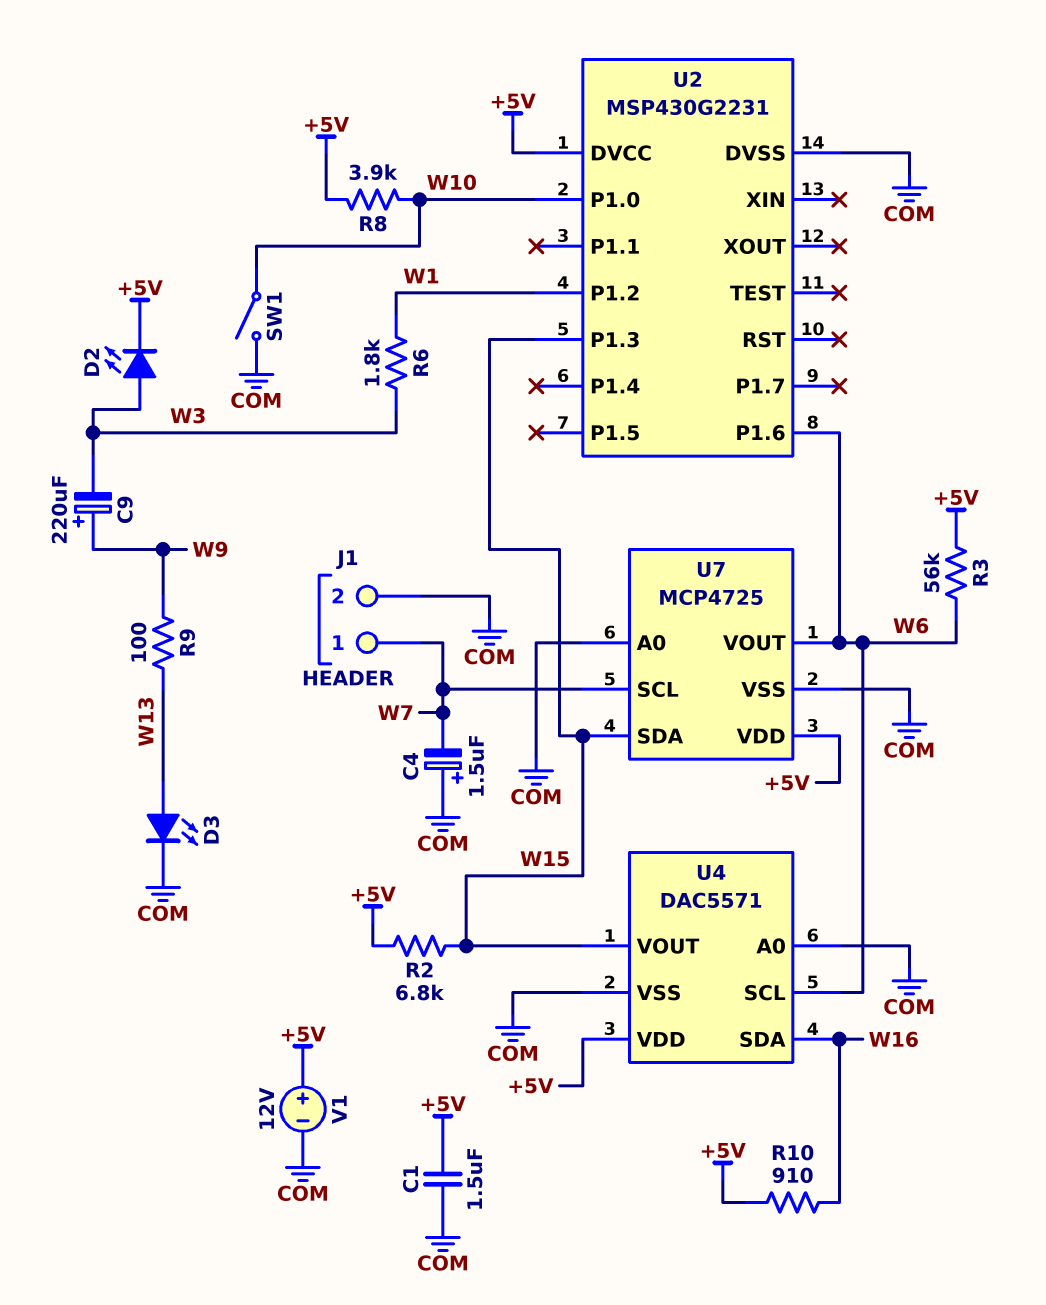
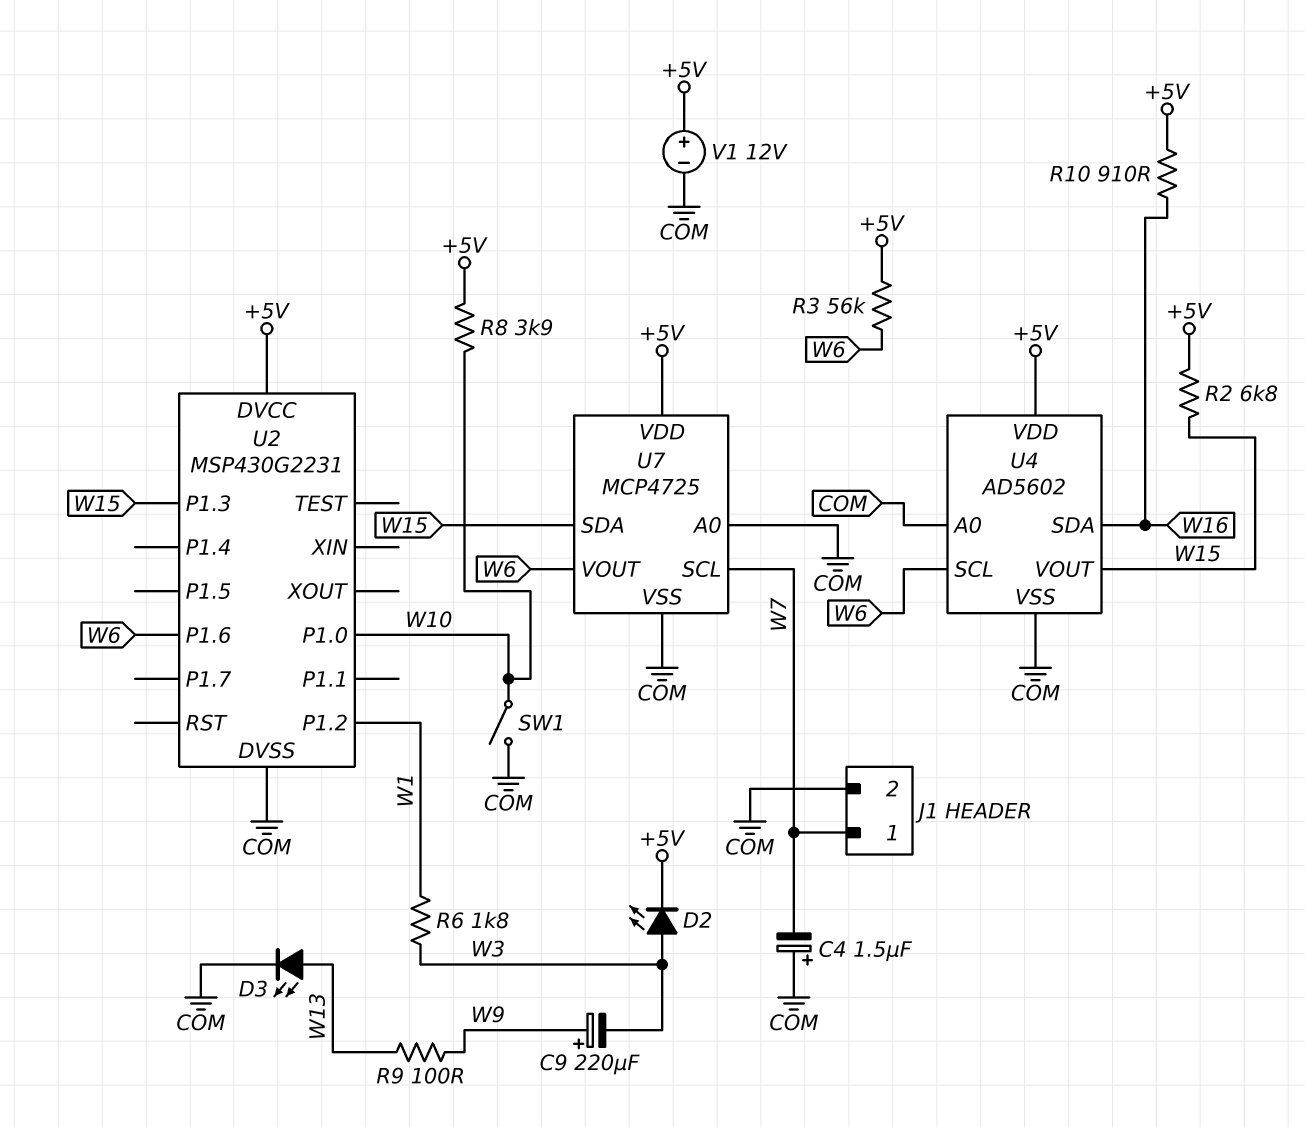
C1: 1.5uF (+5V, COM) -> none
U4: DAC5571 -> AD5602

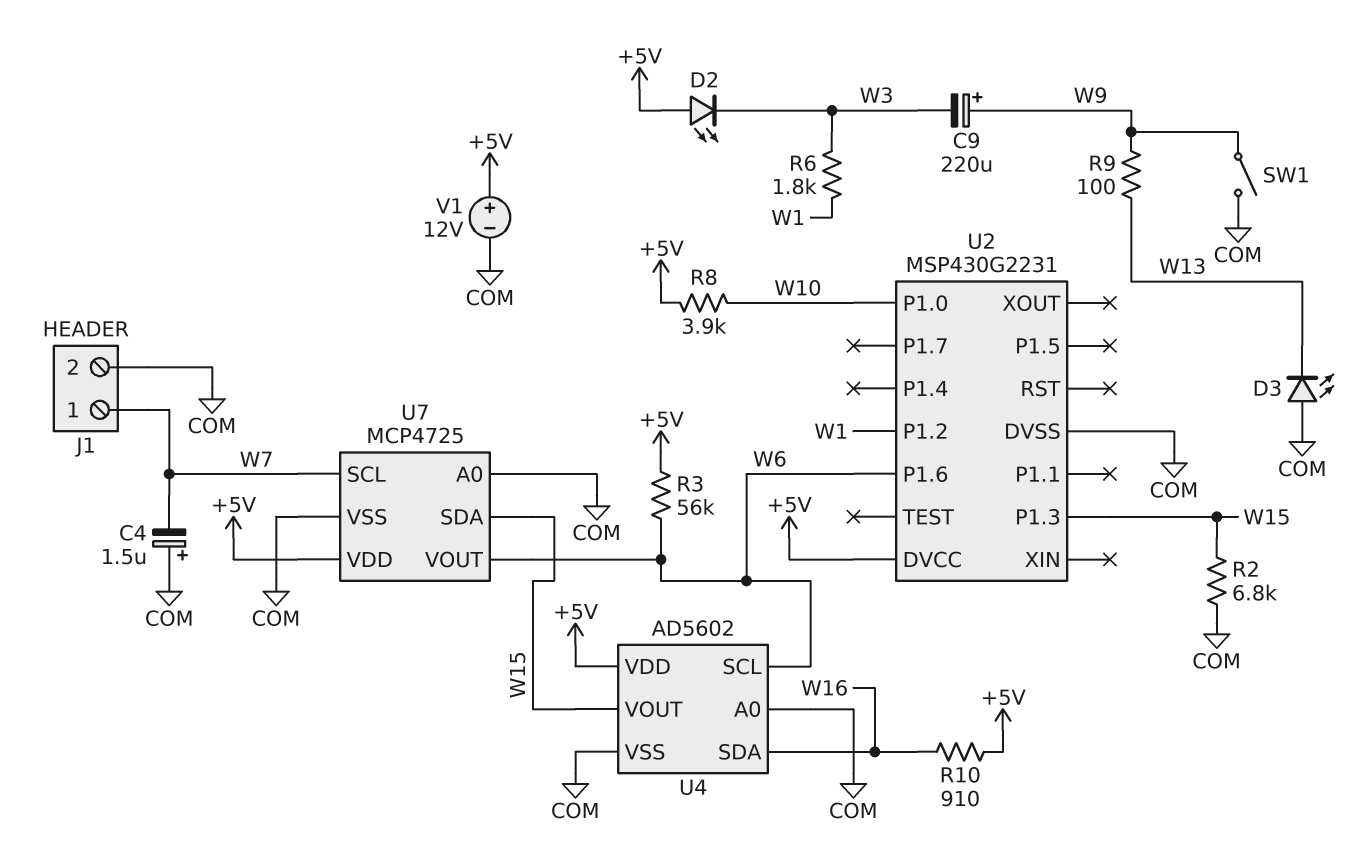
D2: LED (A W3, K +5V) -> LED (A +5V, K W3)
D3: LED (A W13, K COM) -> LED (A COM, K W13)
R2: 6.8k (+5V, W15) -> 6.8k (COM, W15)
SW1: switch (COM, W10) -> switch (COM, W9)

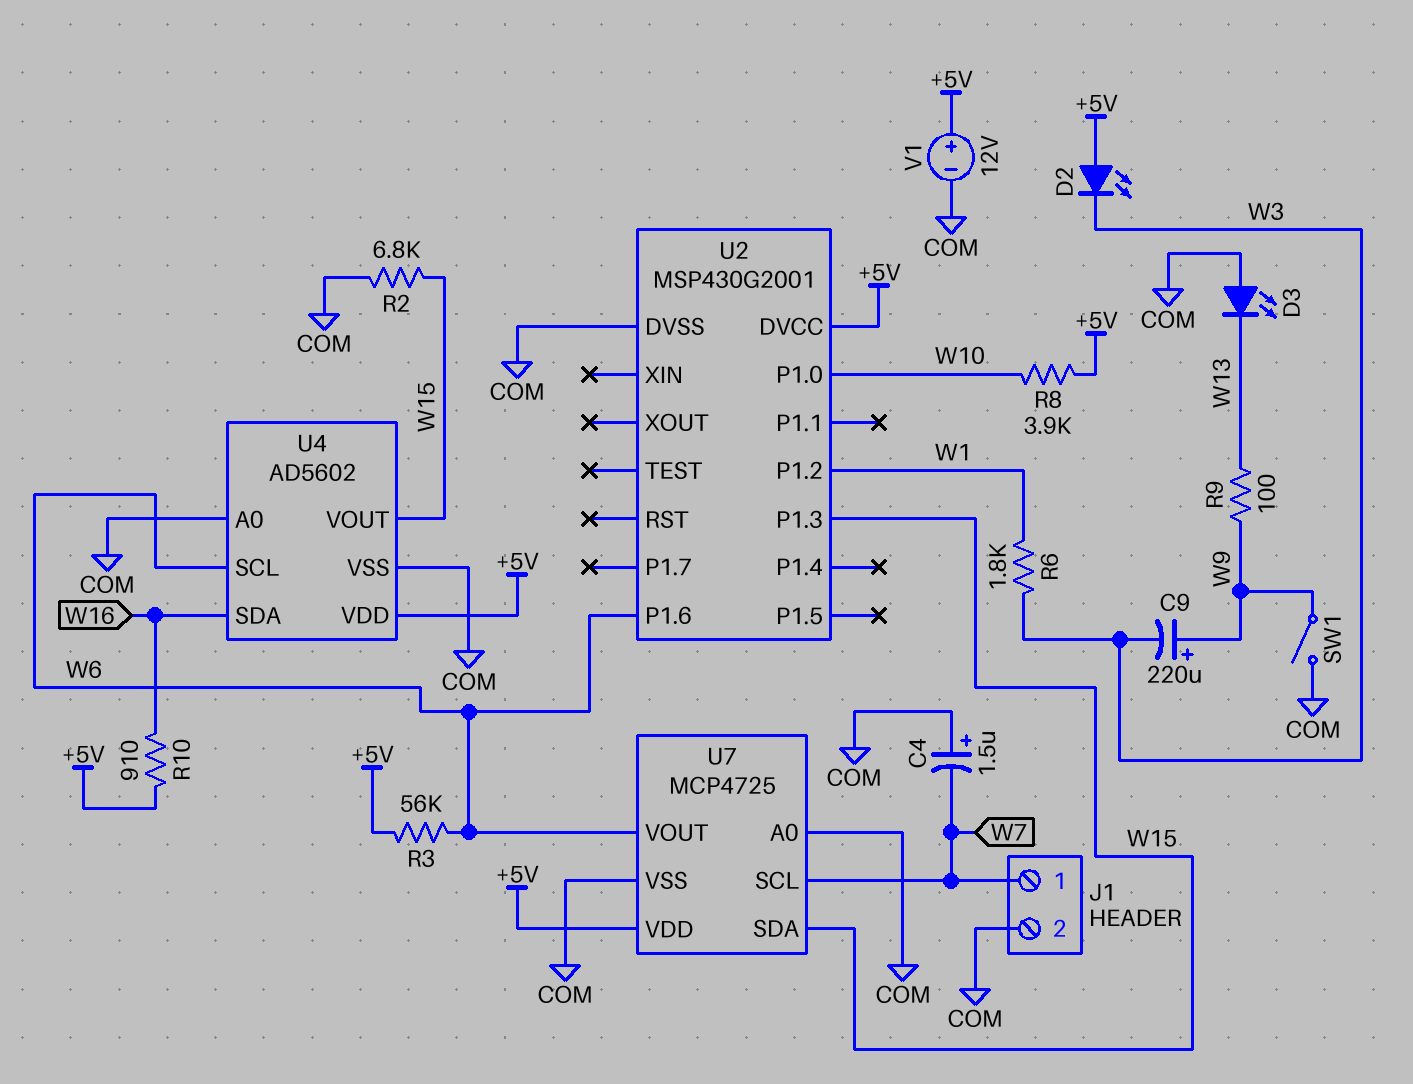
U2: MSP430G2231 -> MSP430G2001

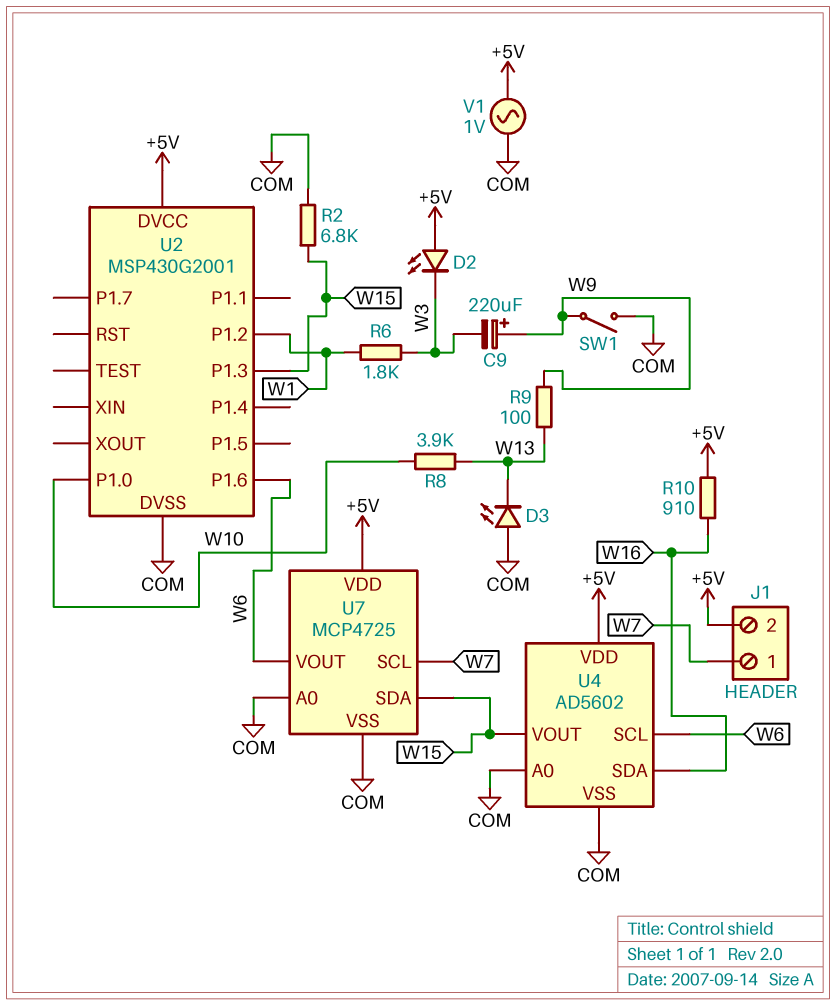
C4: 1.5uF (plus COM, minus W7) -> none
J1 pin 2: COM -> +5V
R3: 56k (+5V, W6) -> none
R8: 3.9k (+5V, W10) -> 3.9k (W10, W13)
V1: 12V (plus +5V, minus COM) -> AC 1V (+5V, COM)

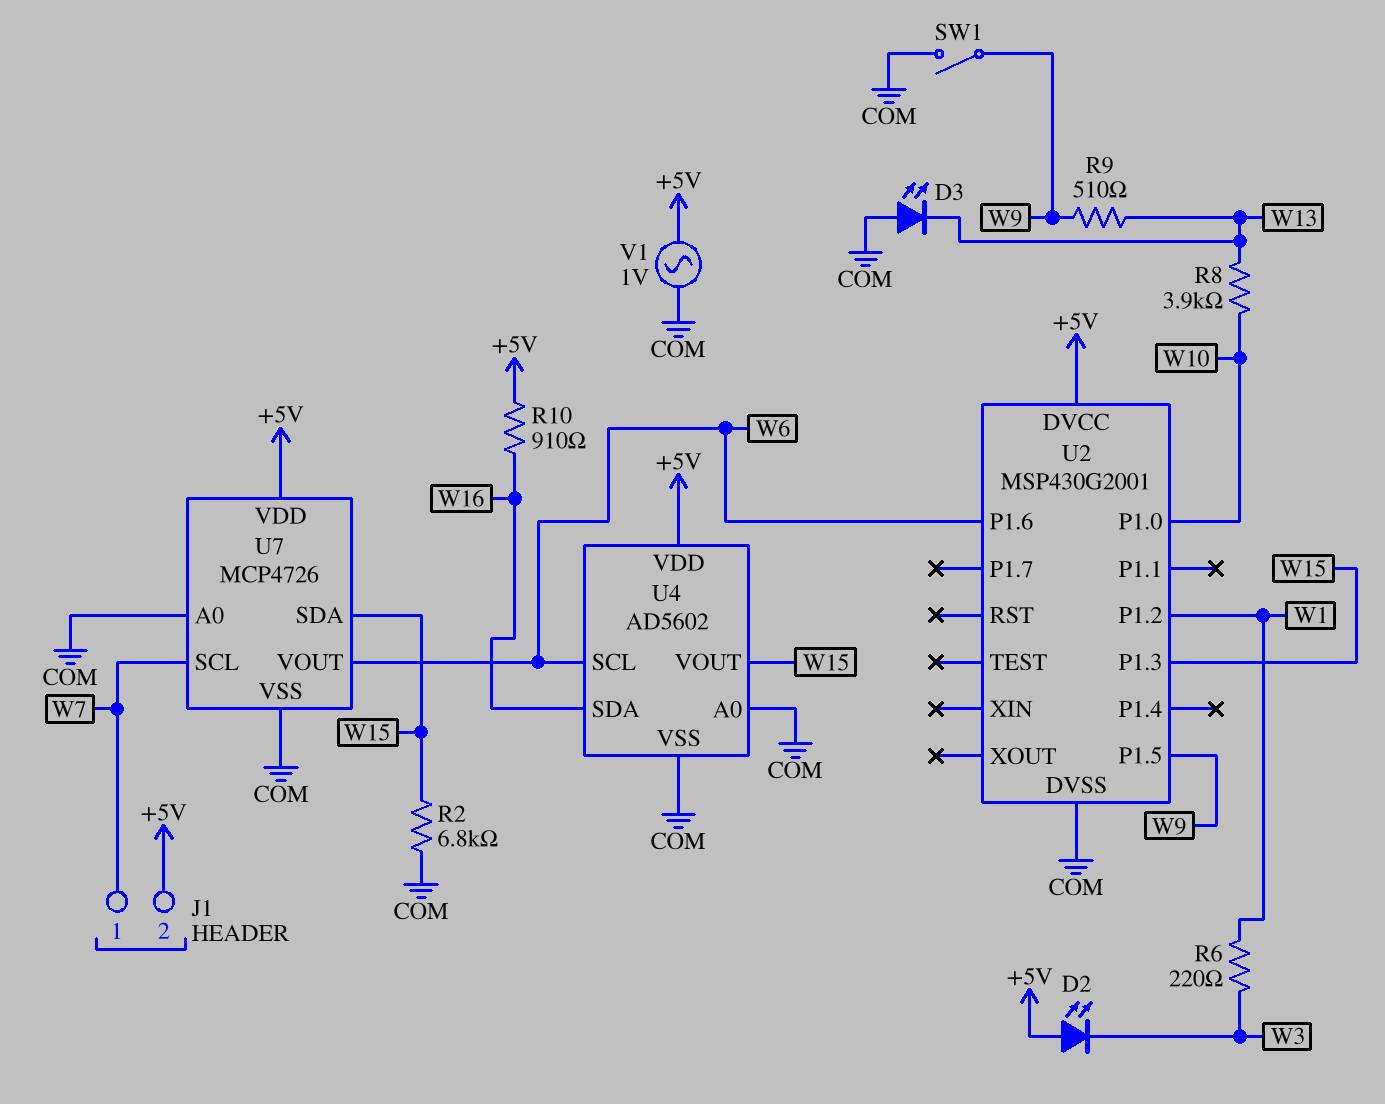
C9: 220uF (plus W9, minus W3) -> none
R6: 1.8k (W1, W3) -> 220 (W1, W3)
R9: 100 (W9, W13) -> 510 (W9, W13)
U2 pin P1.5: none -> W9
U7: MCP4725 -> MCP4726

